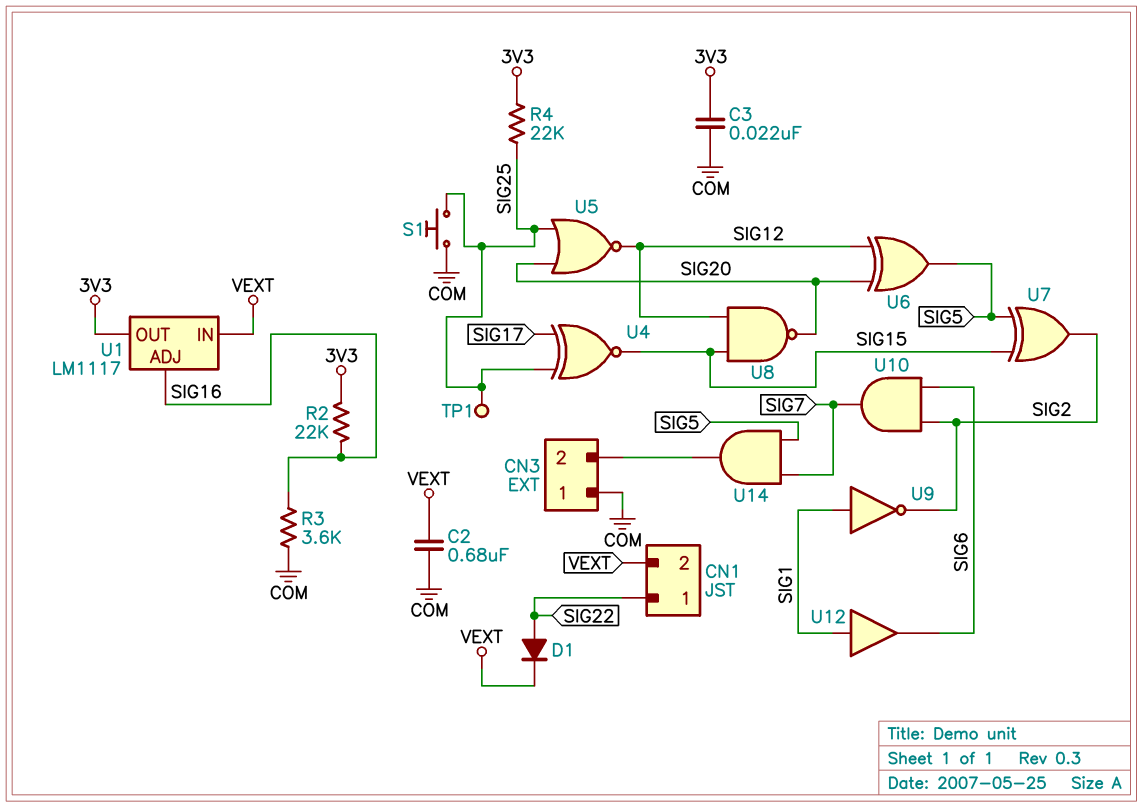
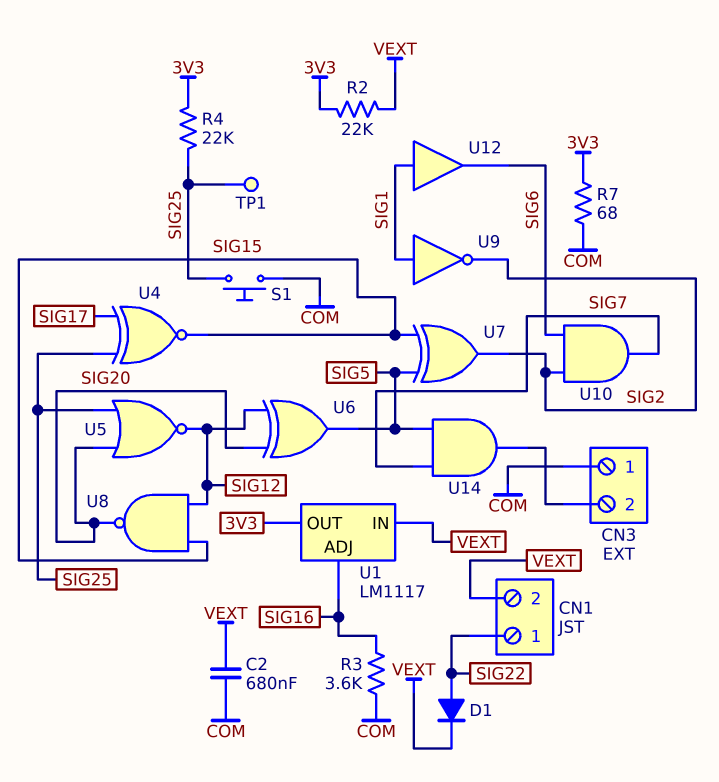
C3: 22nF (3V3, COM) -> none
R2: 22k (3V3, SIG16) -> 22k (3V3, VEXT)
R7: none -> 68 (3V3, COM)

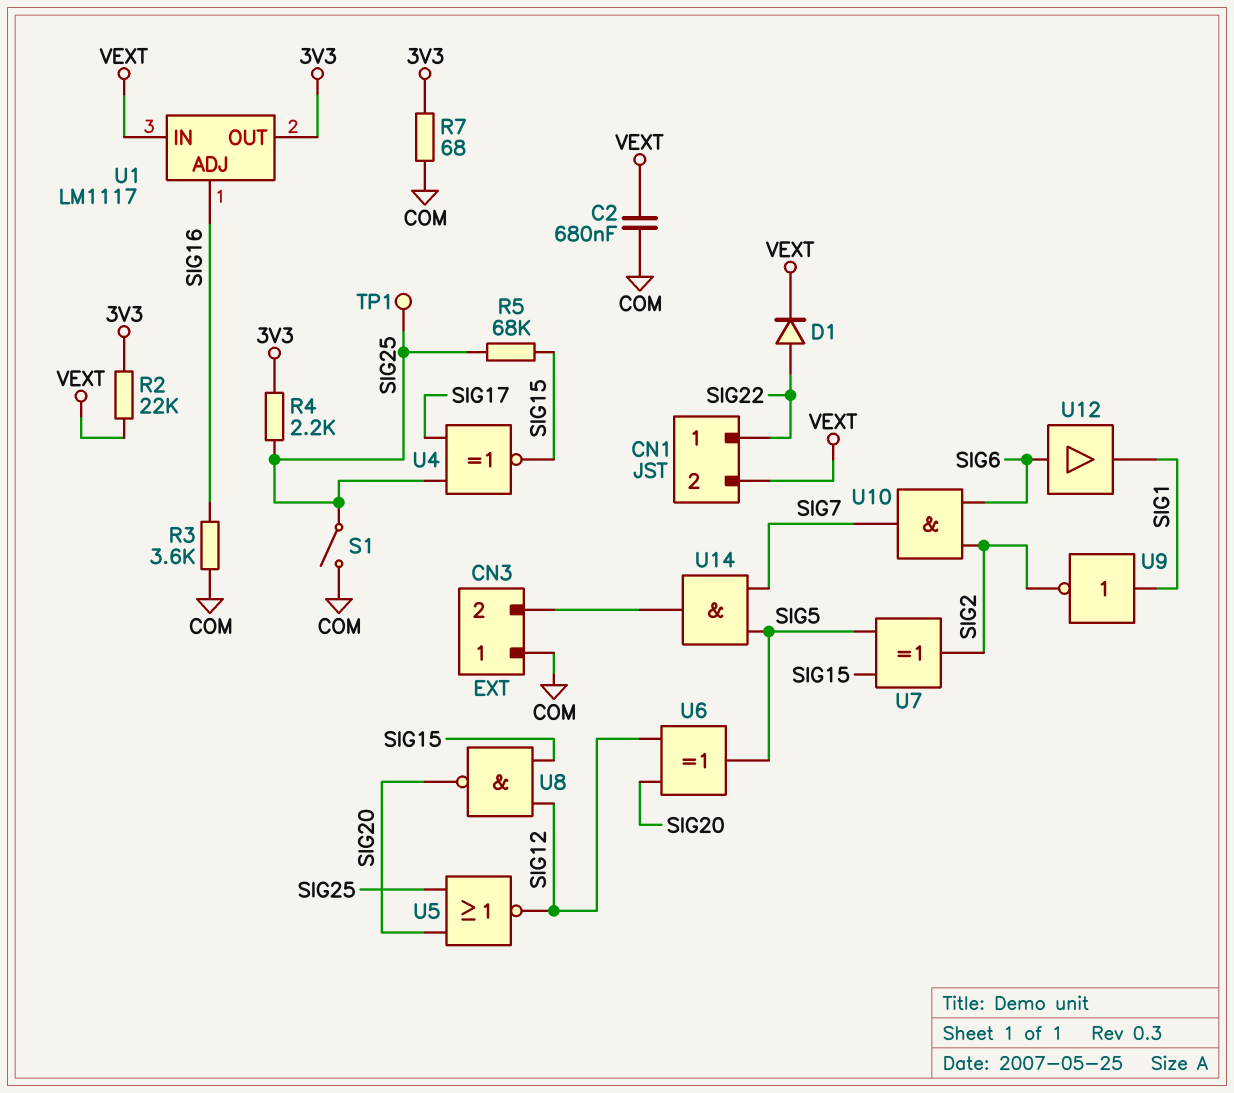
R4: 22k (3V3, SIG25) -> 2.2k (3V3, SIG25)
R5: none -> 68k (SIG15, SIG25)
S1: button (COM, SIG25) -> switch (COM, SIG25)
U12: buffer (in SIG1, out SIG6) -> buffer (in SIG6, out SIG1)

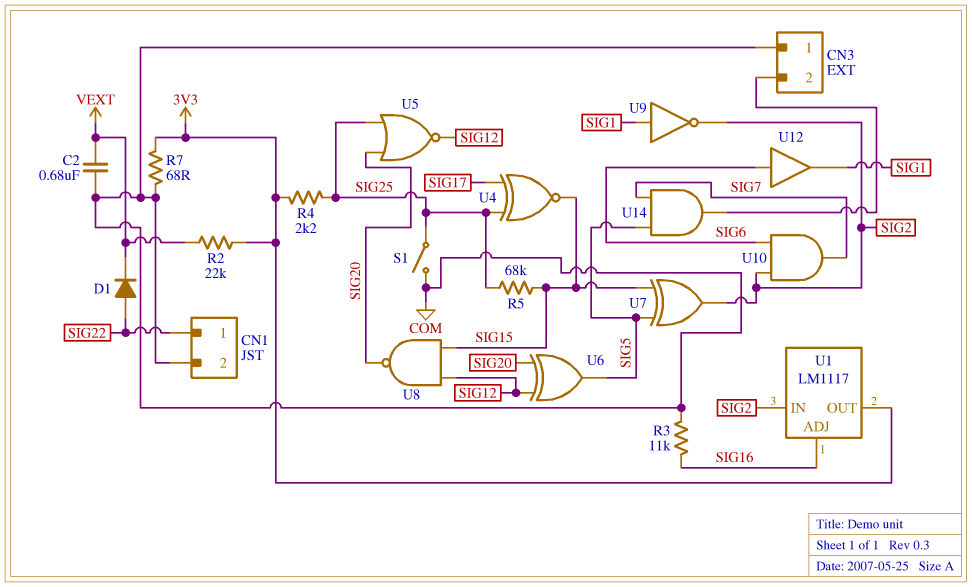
CN1 pin 2: VEXT -> COM
R3: 3.6k (COM, SIG16) -> 11k (COM, SIG16)
TP1: test point (SIG25) -> none
U1 pin IN: VEXT -> SIG2

